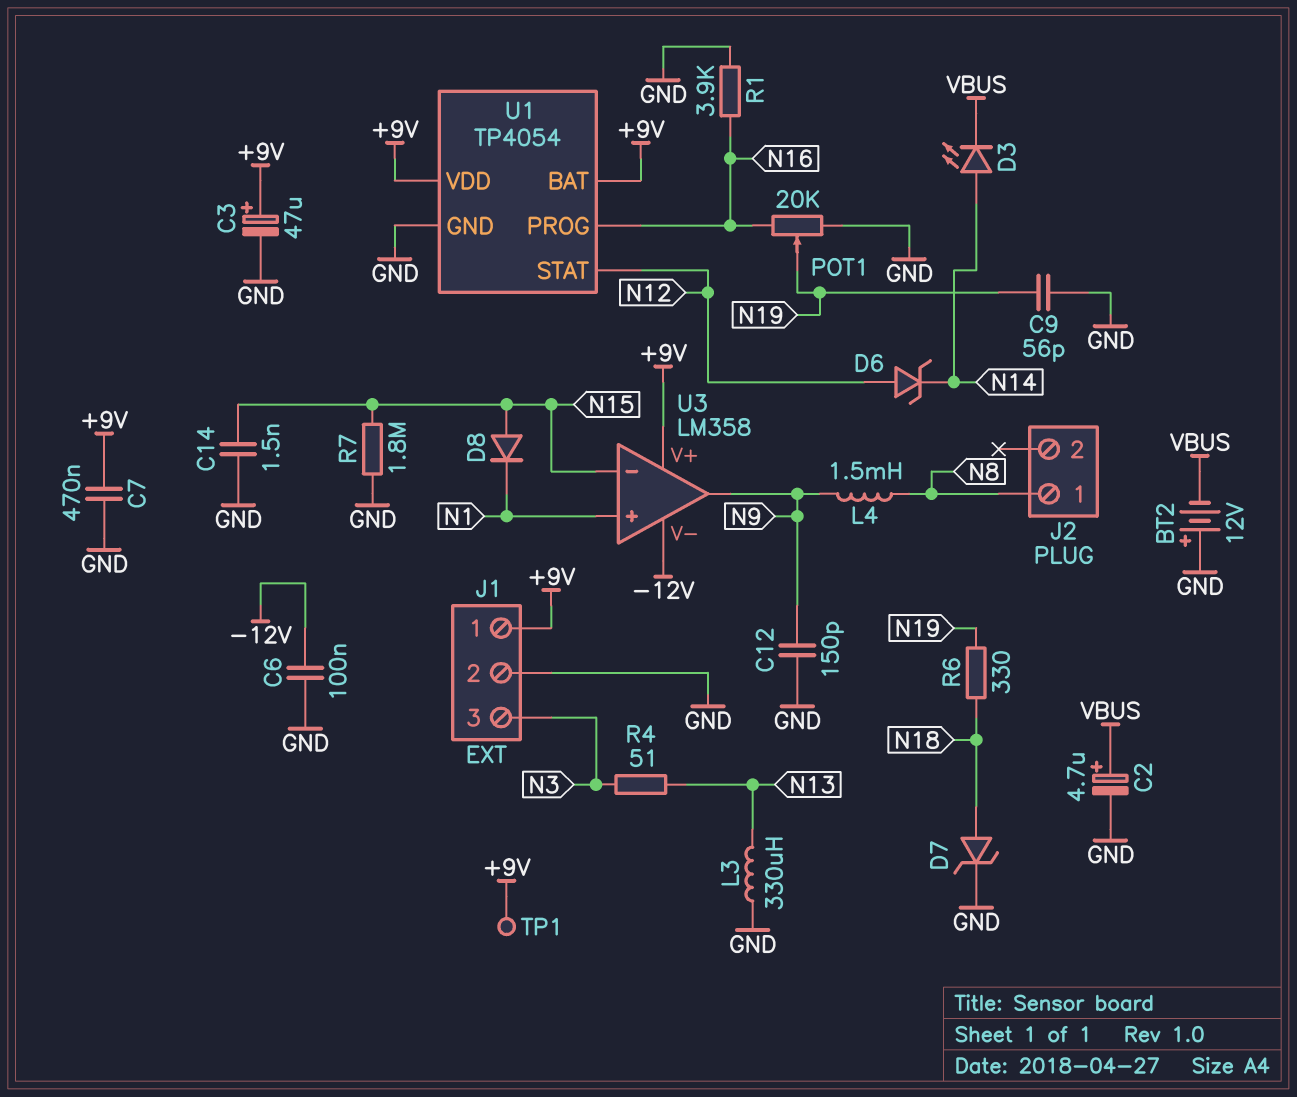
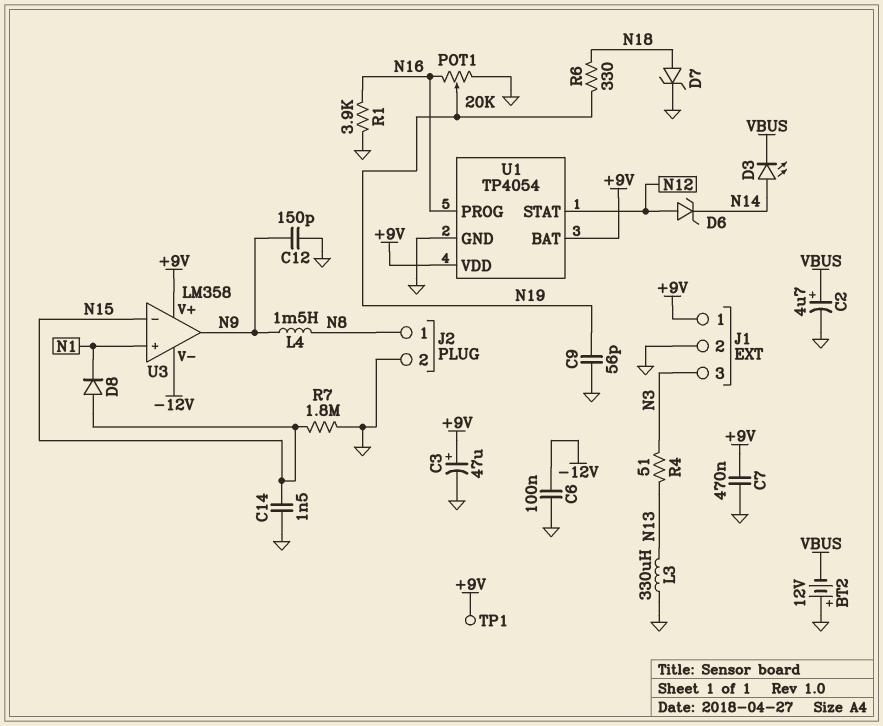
J2 pin 2: none -> GND

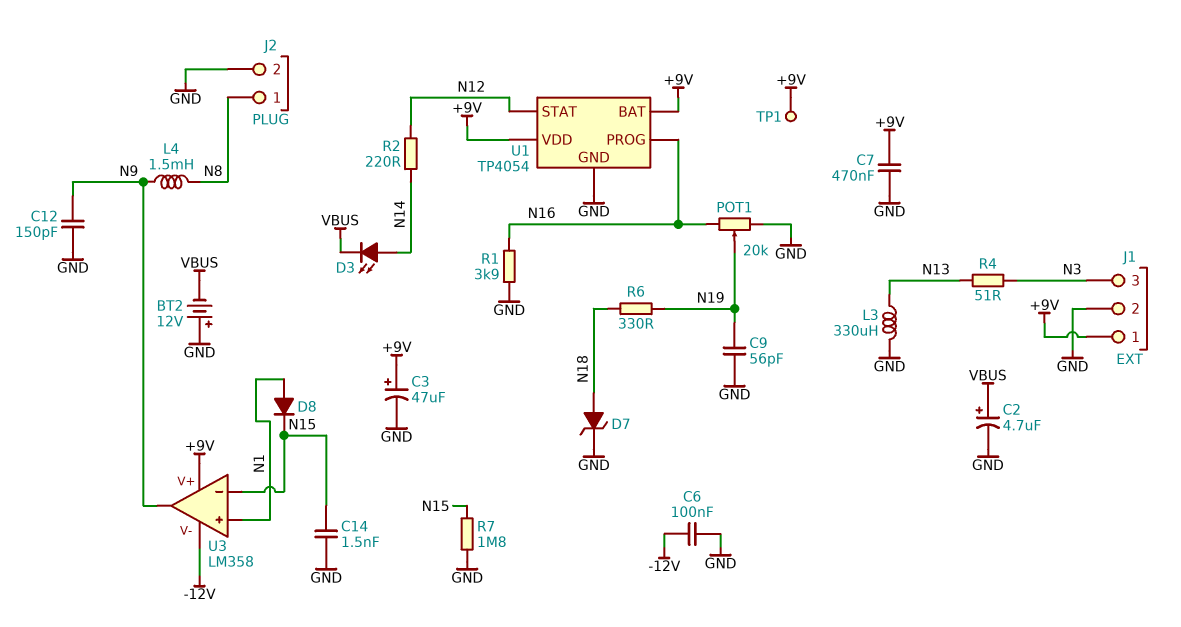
D6: zener (A N12, K N14) -> none
D8: diode (A N15, K N1) -> diode (A N1, K N15)
R2: none -> 220 (N12, N14)

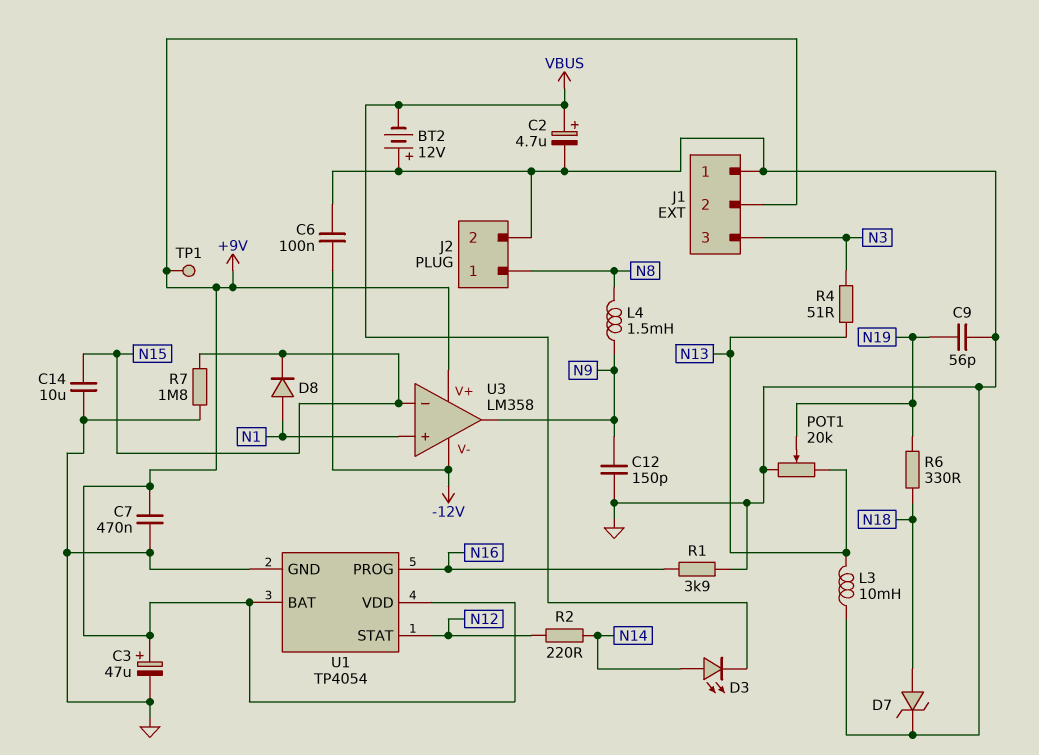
C14: 1.5nF (GND, N15) -> 10uF (GND, N15)
J1 pin 1: +9V -> GND
J1 pin 2: GND -> +9V
L3: 330uH (GND, N13) -> 10mH (GND, N13)
POT1: 20k (GND, N16, wiper N19) -> 20k (GND, N13, wiper N19)

